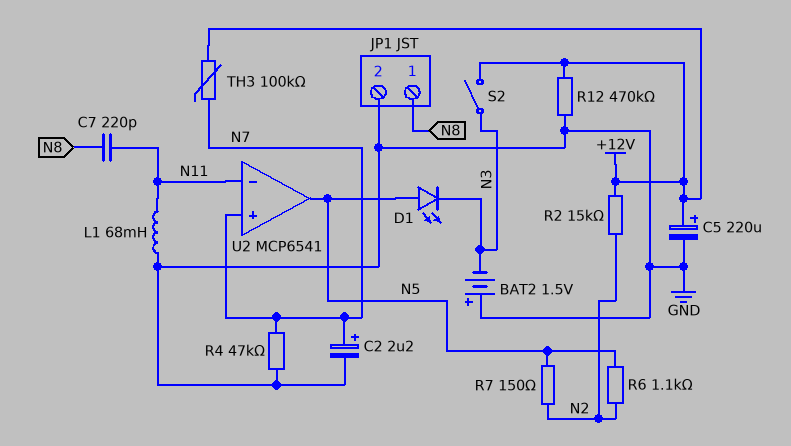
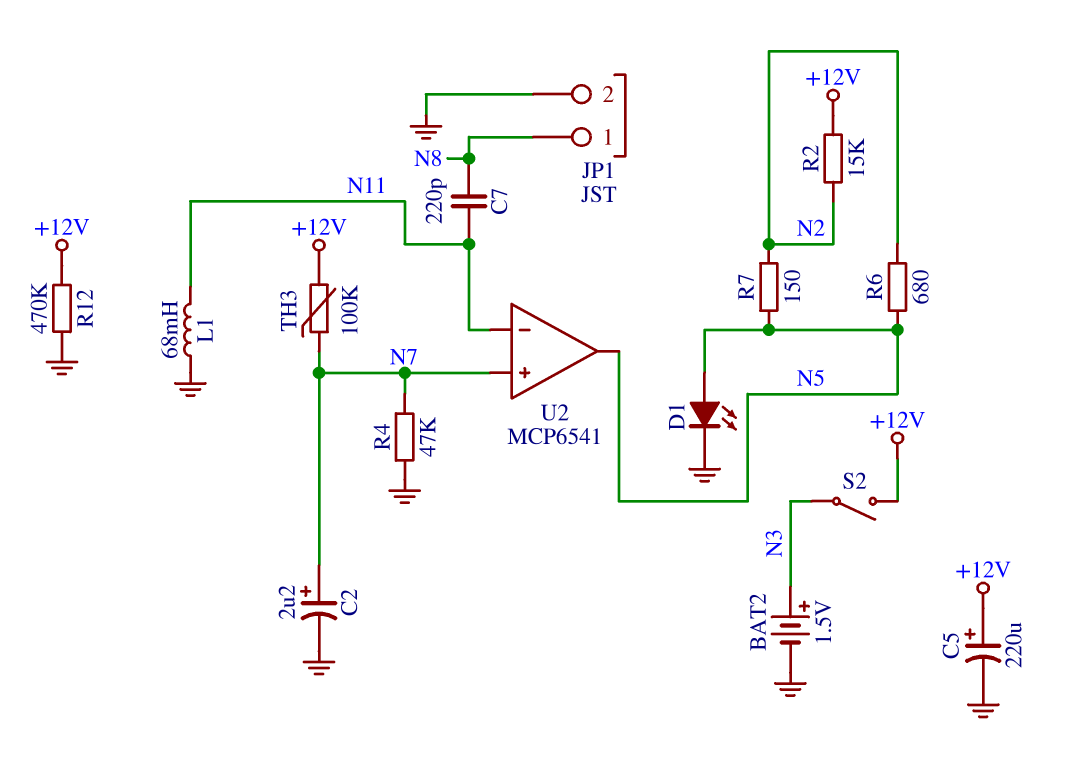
BAT2: 1.5V (plus GND, minus N3) -> 1.5V (plus N3, minus GND)
D1: LED (A N5, K N3) -> LED (A N5, K GND)
R6: 1.1k (N2, N5) -> 680 (N2, N5)

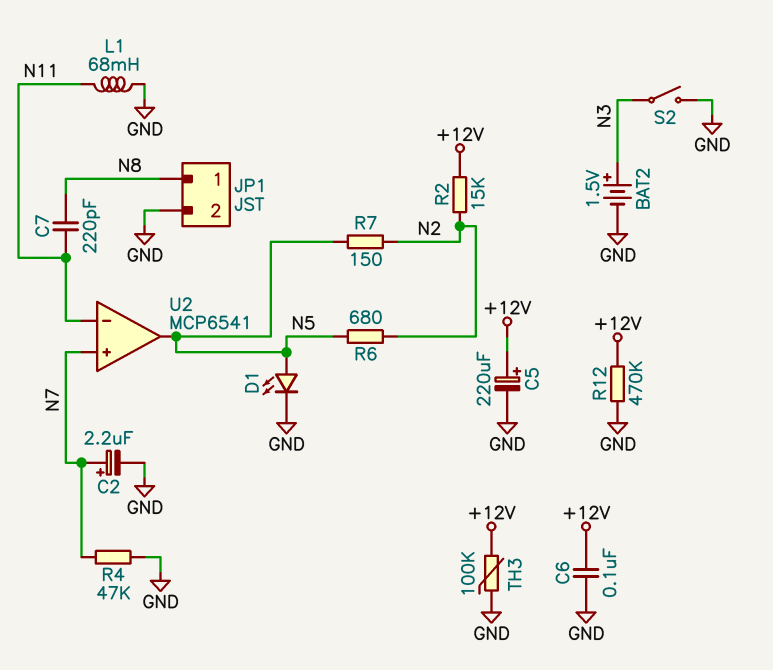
C6: none -> 100nF (+12V, GND)
S2: switch (+12V, N3) -> switch (GND, N3)
TH3: 100k (+12V, N7) -> 100k (+12V, GND)

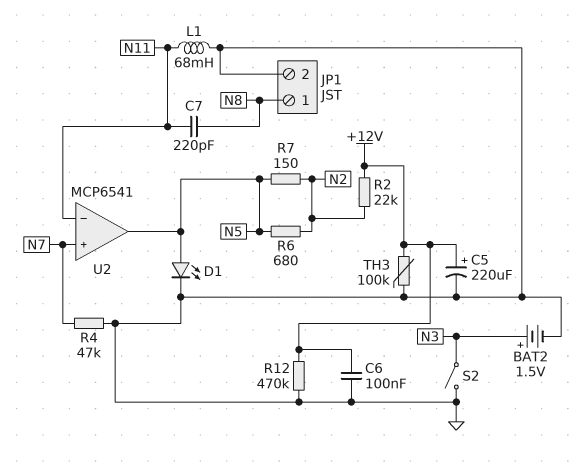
C2: 2.2uF (plus N7, minus GND) -> none
R2: 15k (+12V, N2) -> 22k (+12V, N2)

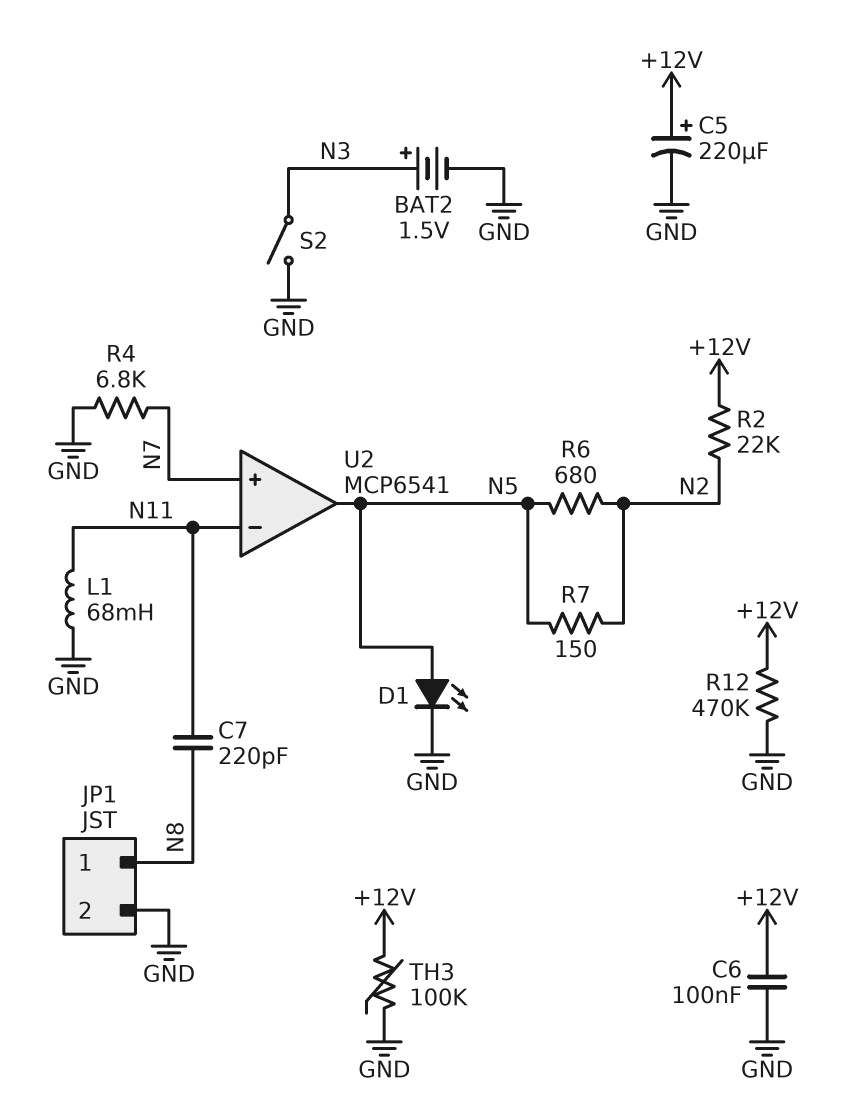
R4: 47k (GND, N7) -> 6.8k (GND, N7)

